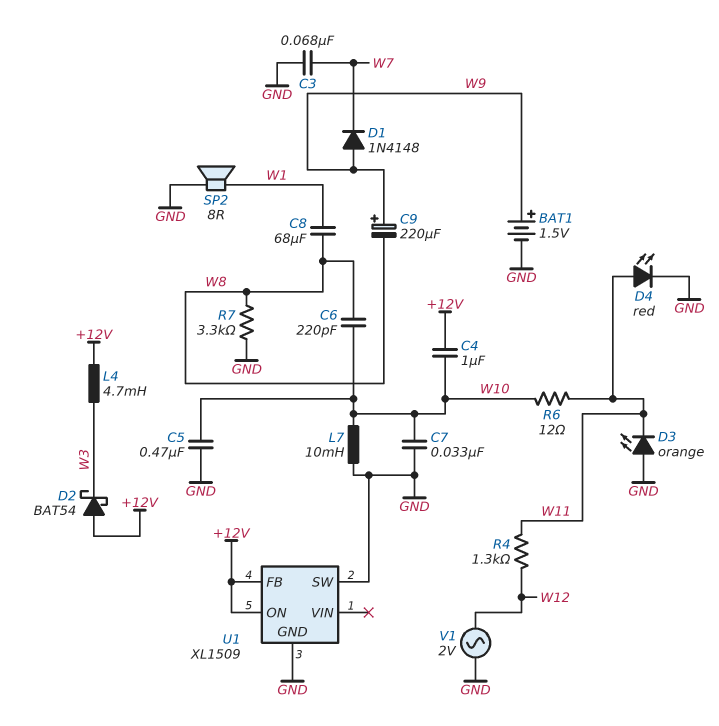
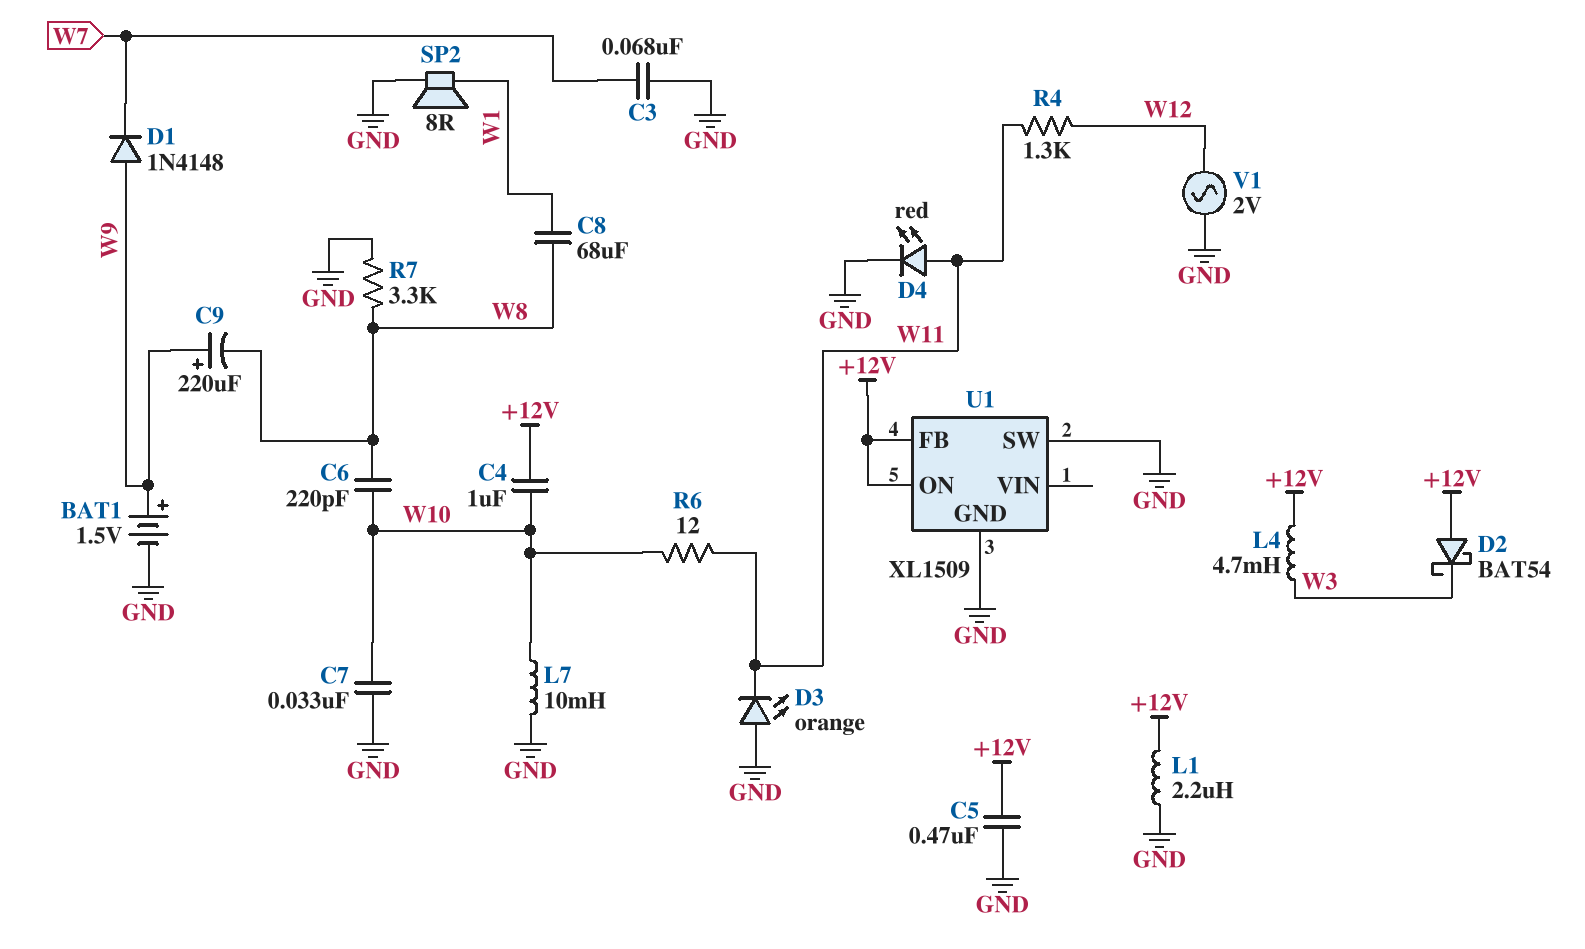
C5: 470nF (GND, W10) -> 470nF (+12V, GND)
L1: none -> 2.2uH (+12V, GND)

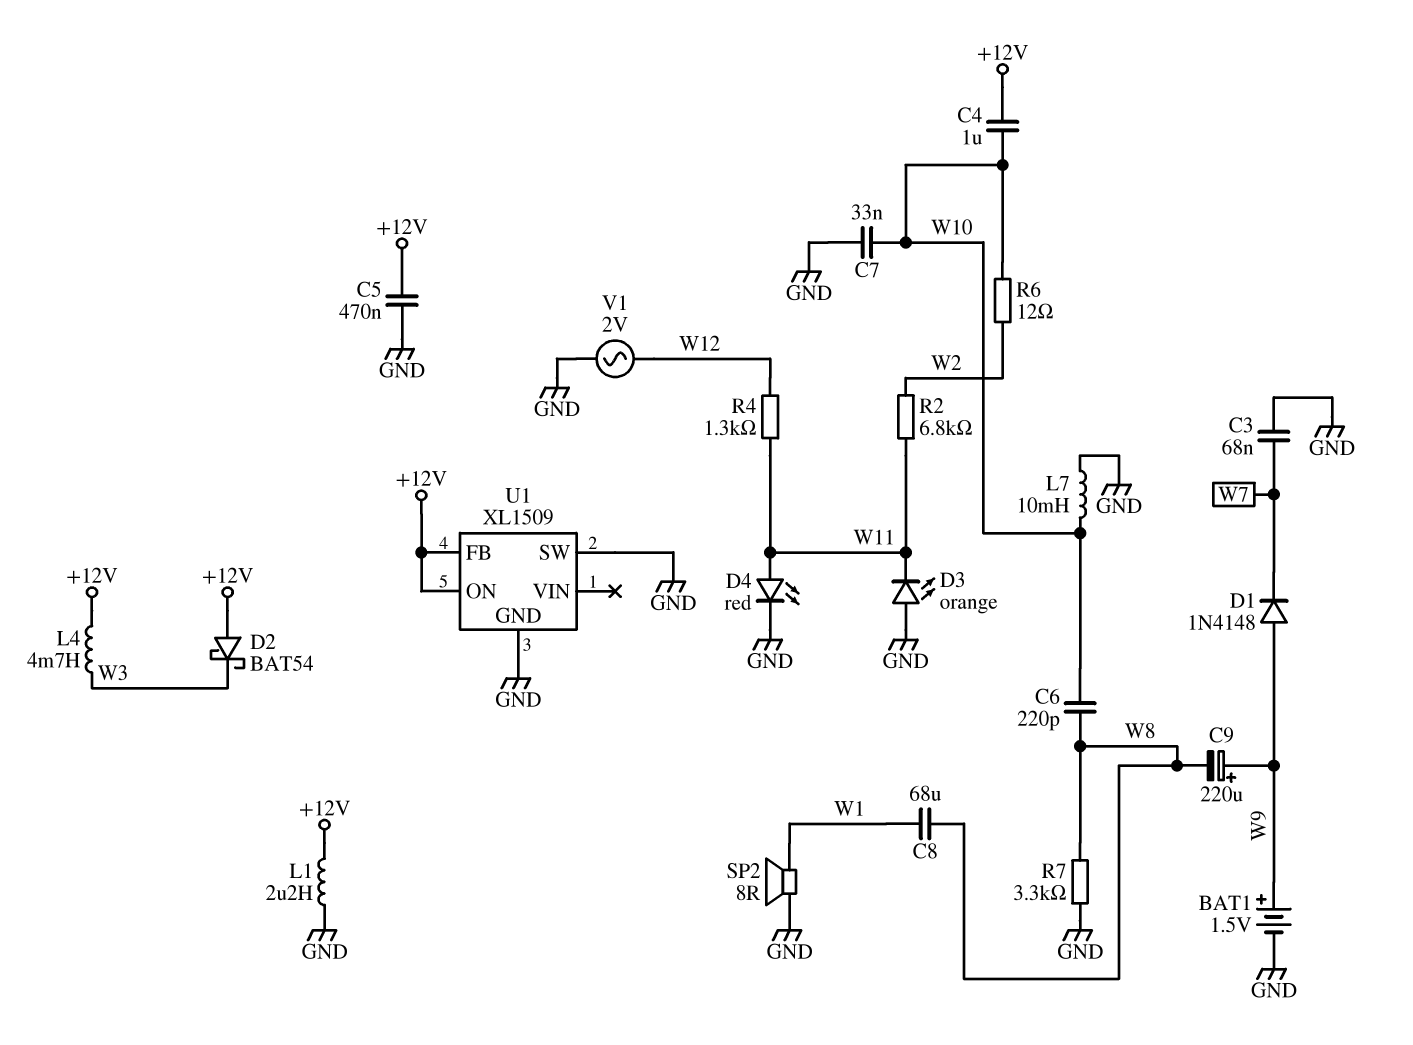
R2: none -> 6.8k (W2, W11)
R6: 12 (W10, W11) -> 12 (W2, W10)

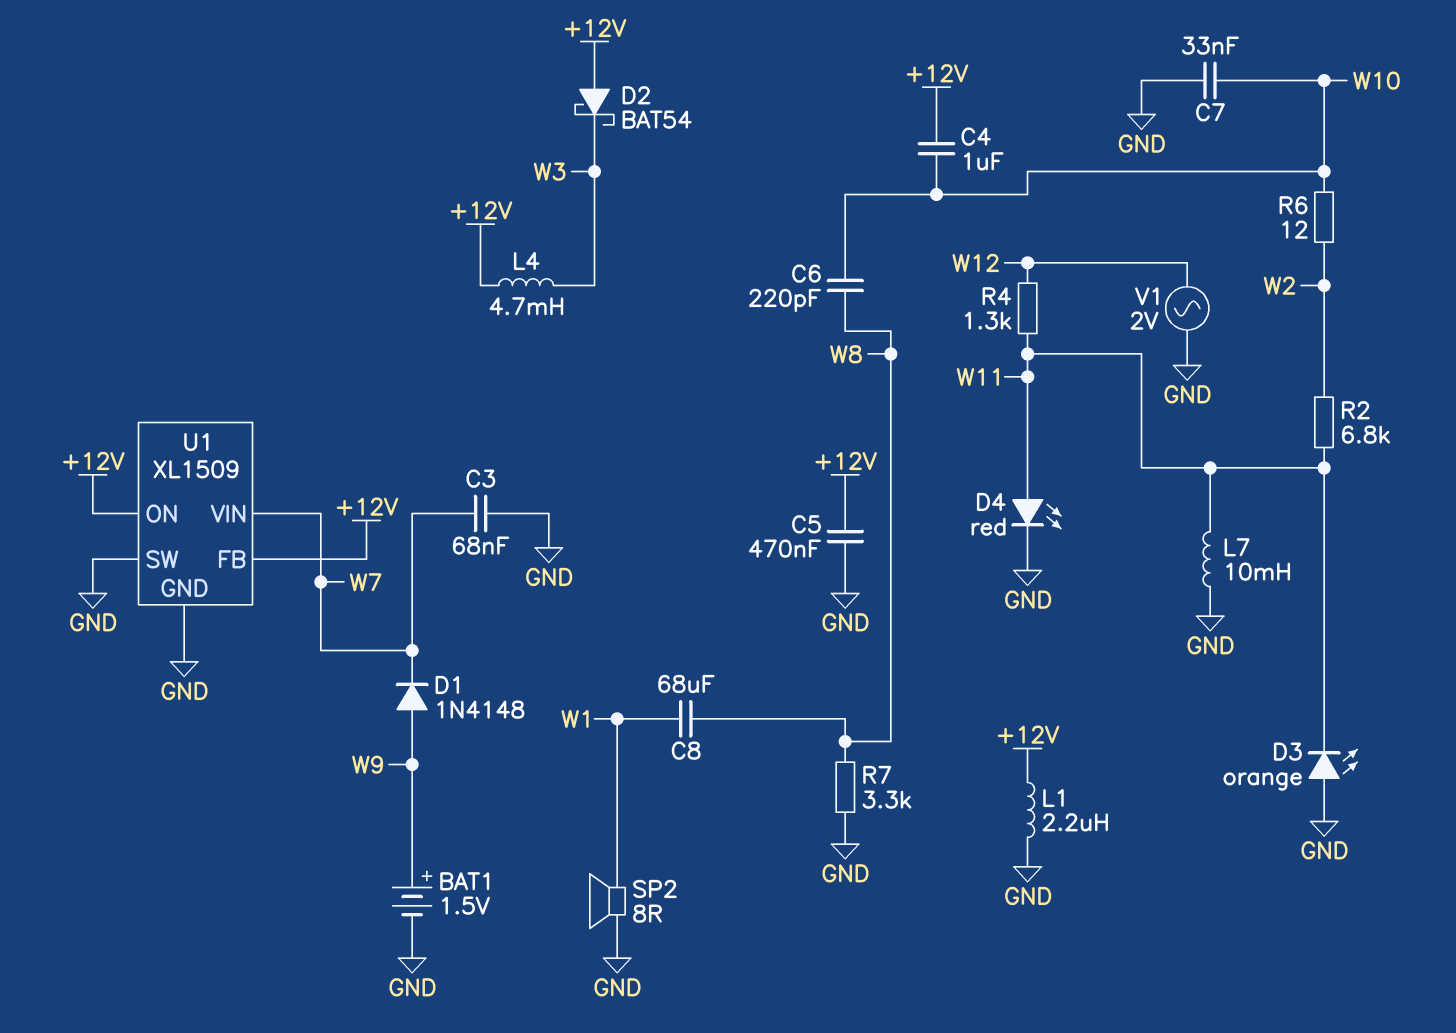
C9: 220uF (plus W9, minus W8) -> none
L7: 10mH (GND, W10) -> 10mH (GND, W11)
U1 pin VIN: none -> W7

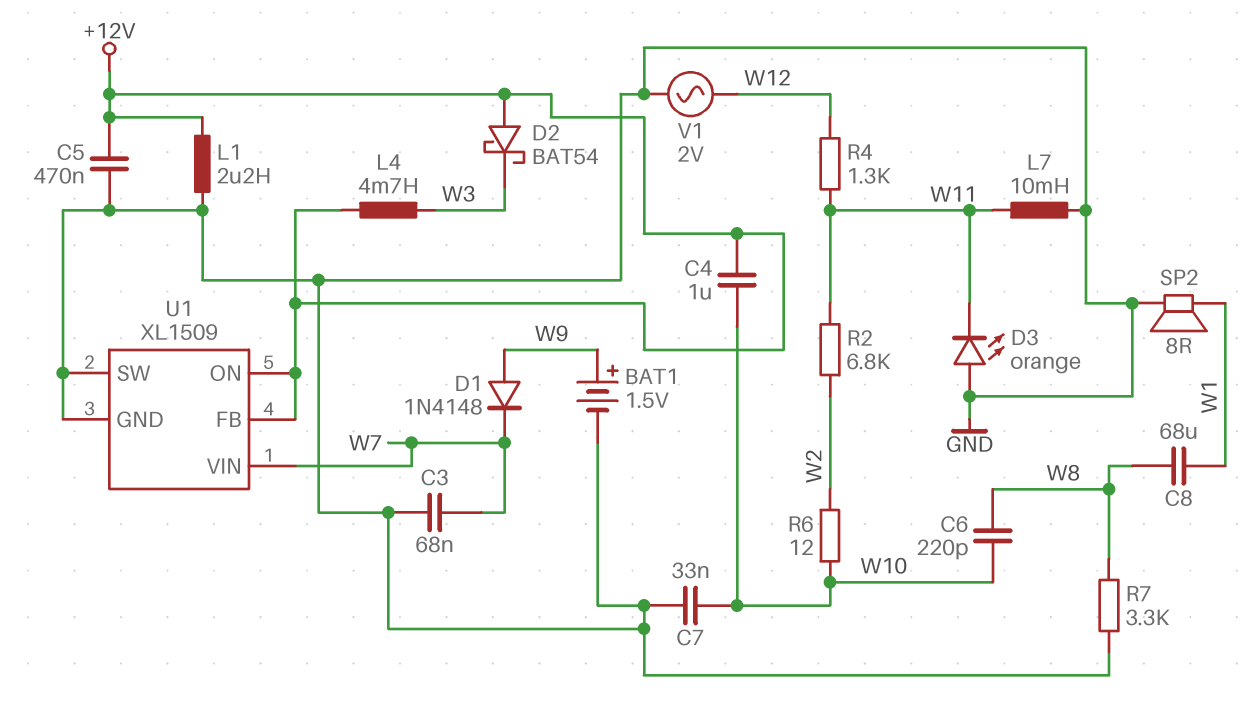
D4: LED red (A W11, K GND) -> none

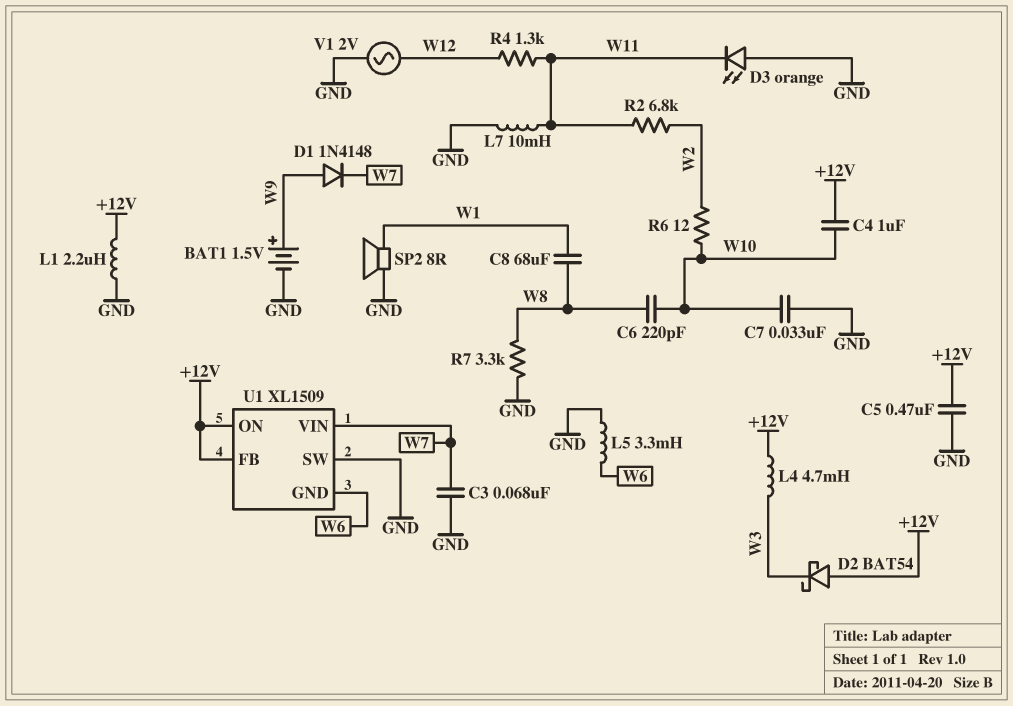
L5: none -> 3.3mH (GND, W6)
U1 pin GND: GND -> W6

